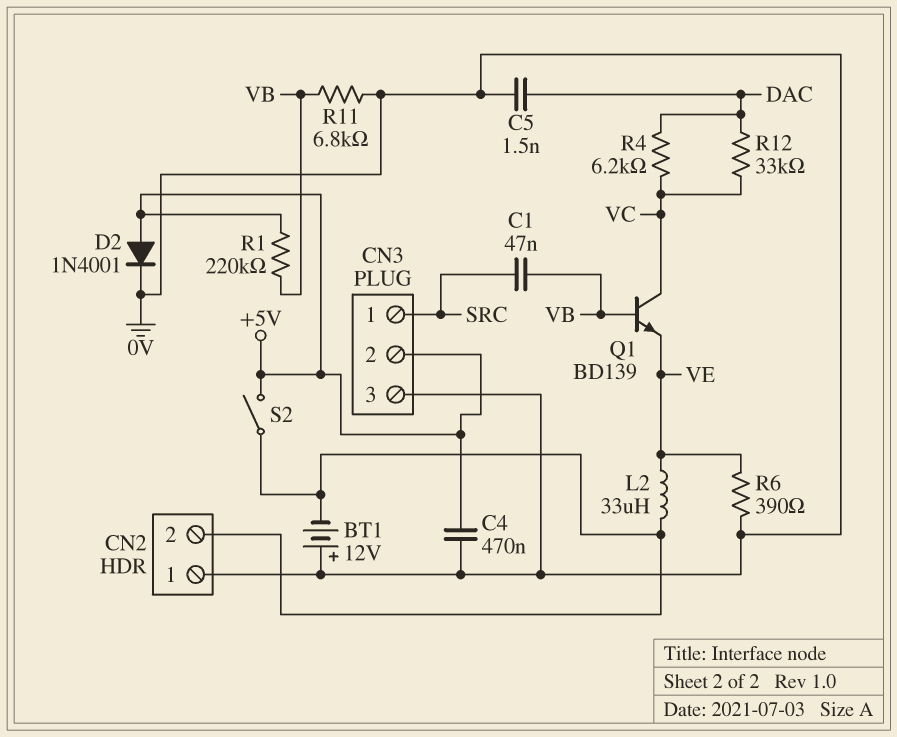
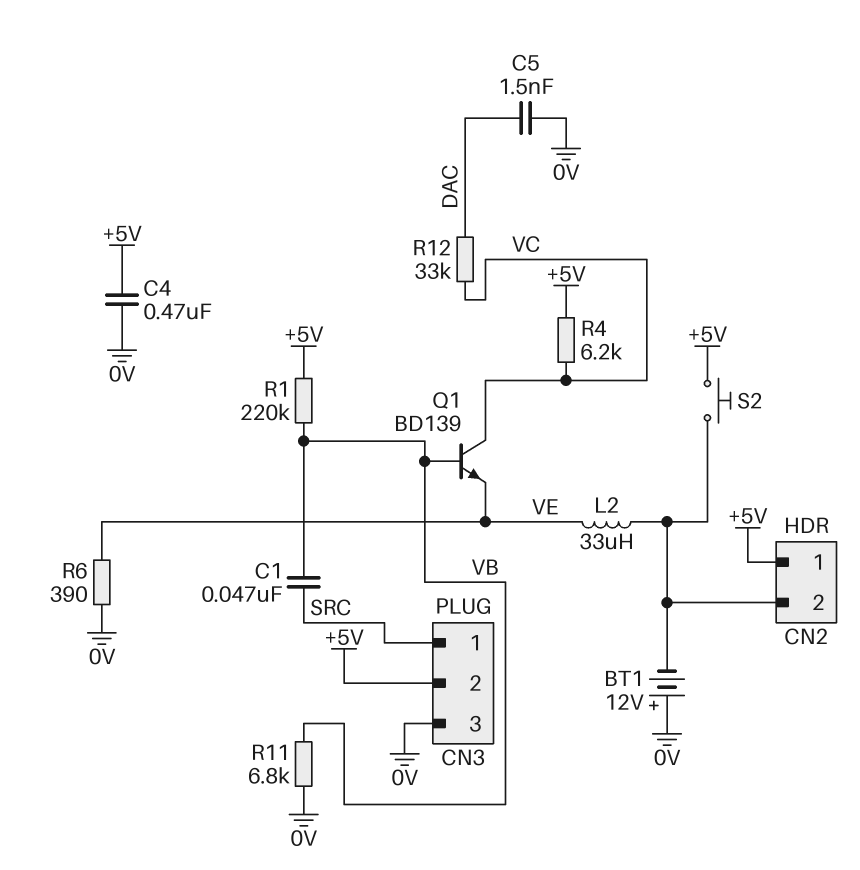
CN2 pin 1: 0V -> +5V
D2: diode 1N4001 (A +5V, K 0V) -> none
R4: 6.2k (DAC, VC) -> 6.2k (+5V, VC)
S2: switch (+5V, CN2/2) -> button (+5V, CN2/2)

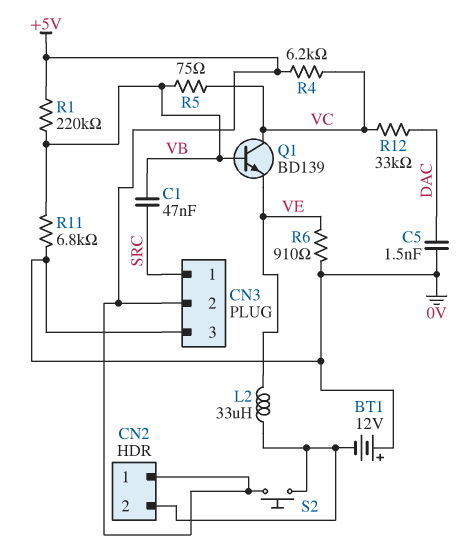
C4: 470nF (+5V, 0V) -> none
R5: none -> 75 (VB, VC)
R6: 390 (0V, VE) -> 910 (0V, VE)

